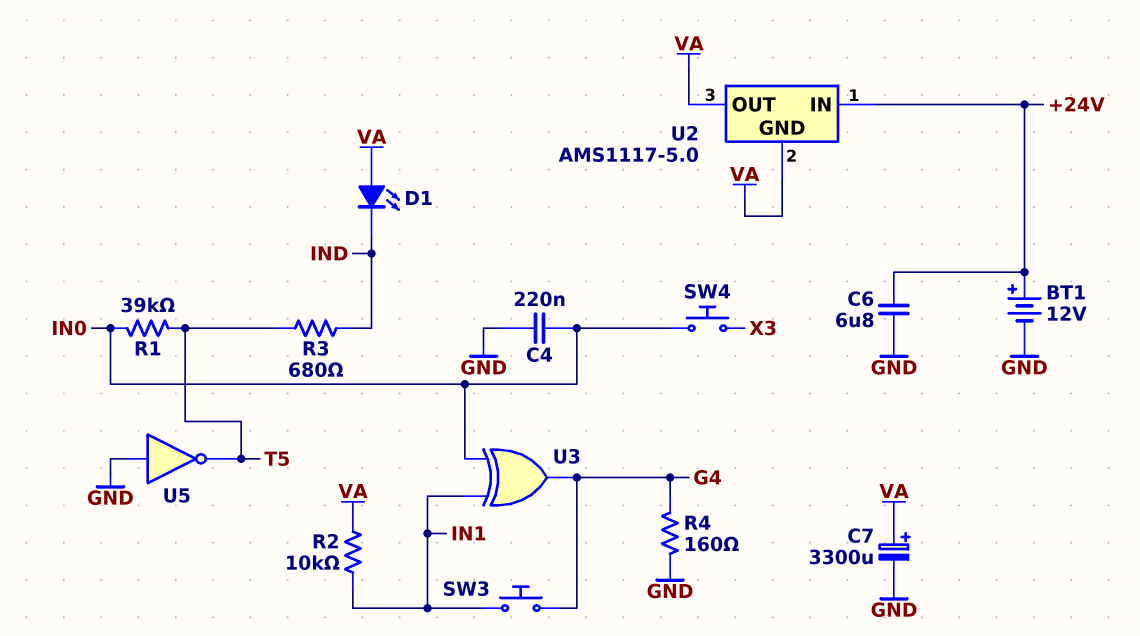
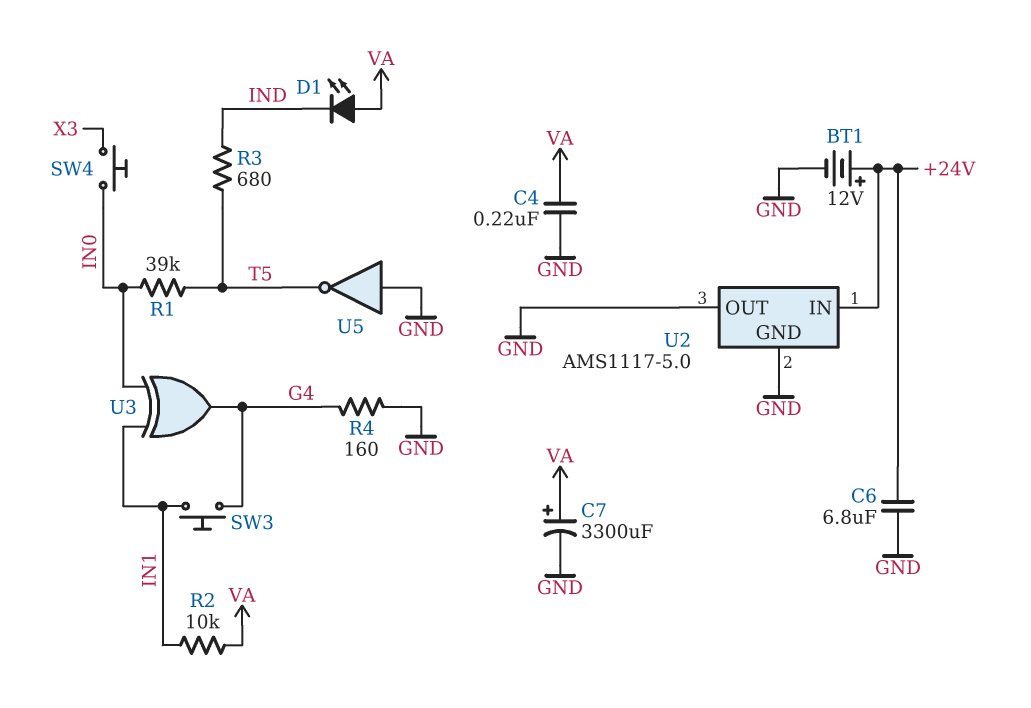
C4: 220nF (GND, IN0) -> 220nF (GND, VA)
U2 pin GND: VA -> GND
U2 pin OUT: VA -> GND

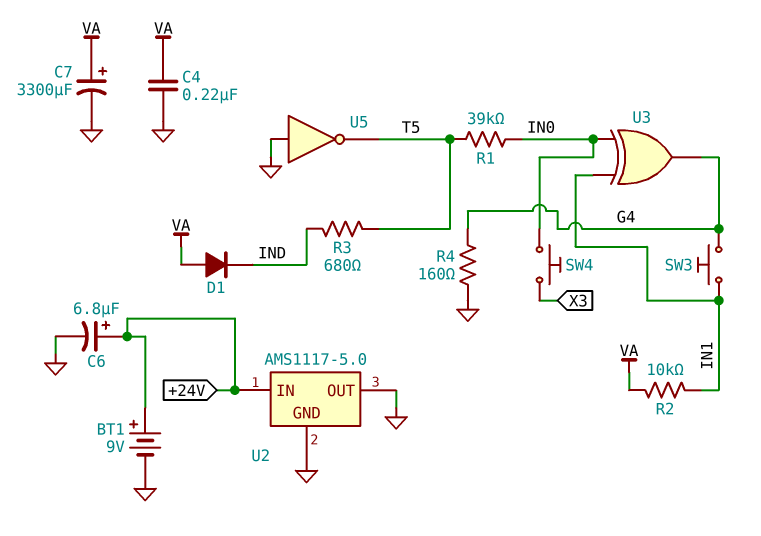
BT1: 12V (plus +24V, minus GND) -> 9V (plus +24V, minus GND)
C6: 6.8uF (+24V, GND) -> 6.8uF (plus +24V, minus GND)
D1: LED (A VA, K IND) -> diode (A VA, K IND)

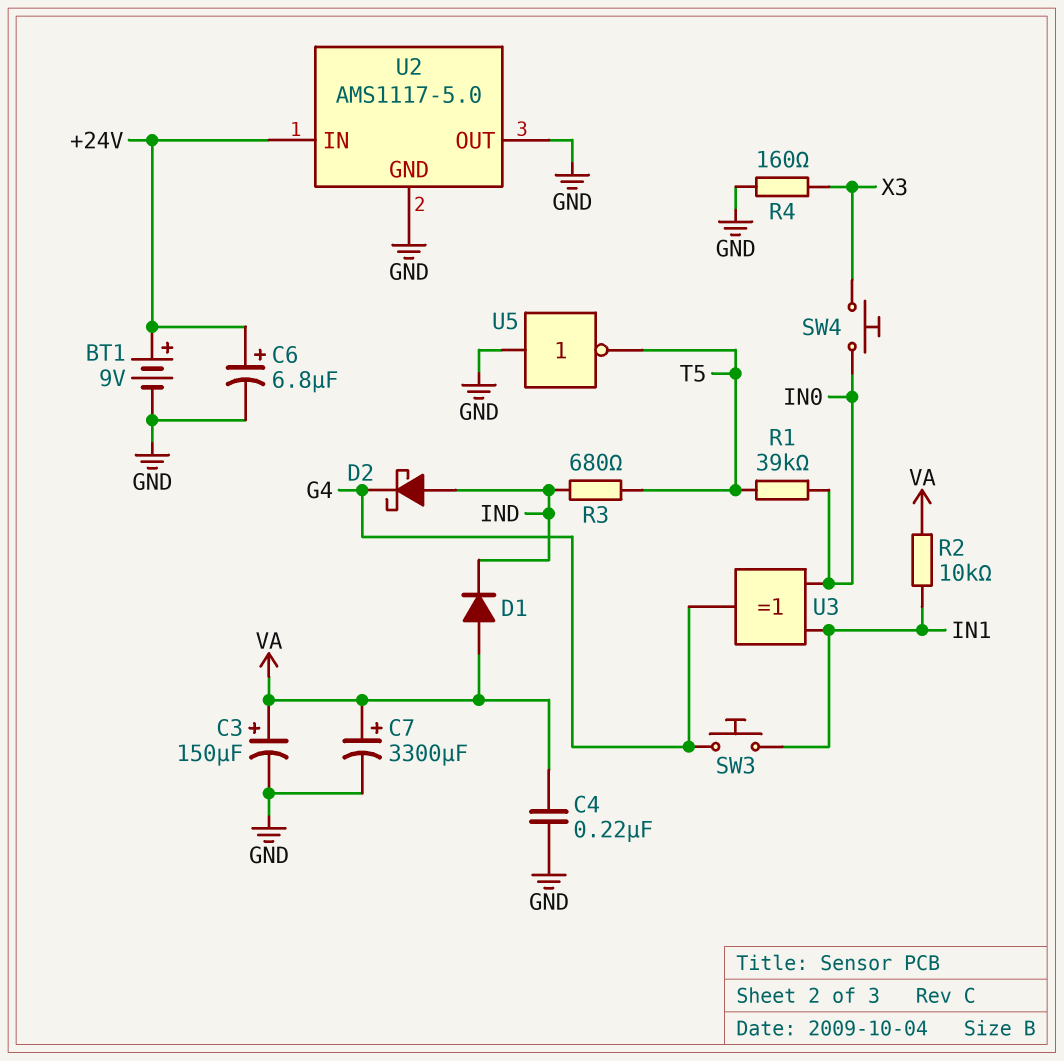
C3: none -> 150uF (plus VA, minus GND)
D2: none -> schottky (A IND, K G4)
R4: 160 (G4, GND) -> 160 (GND, X3)

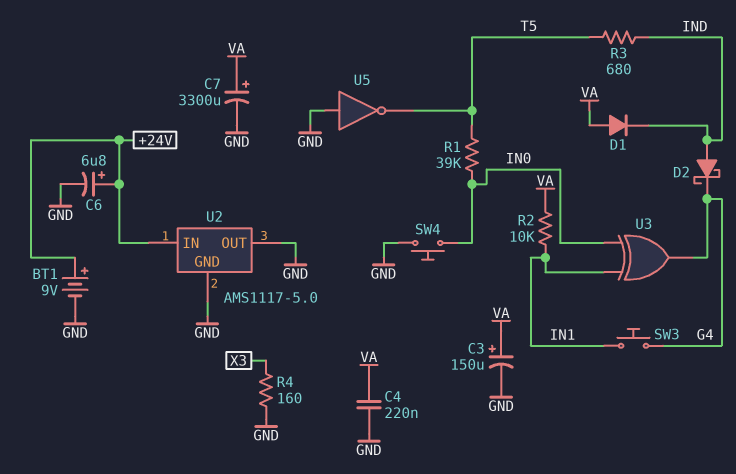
SW4: button (IN0, X3) -> button (GND, IN0)

